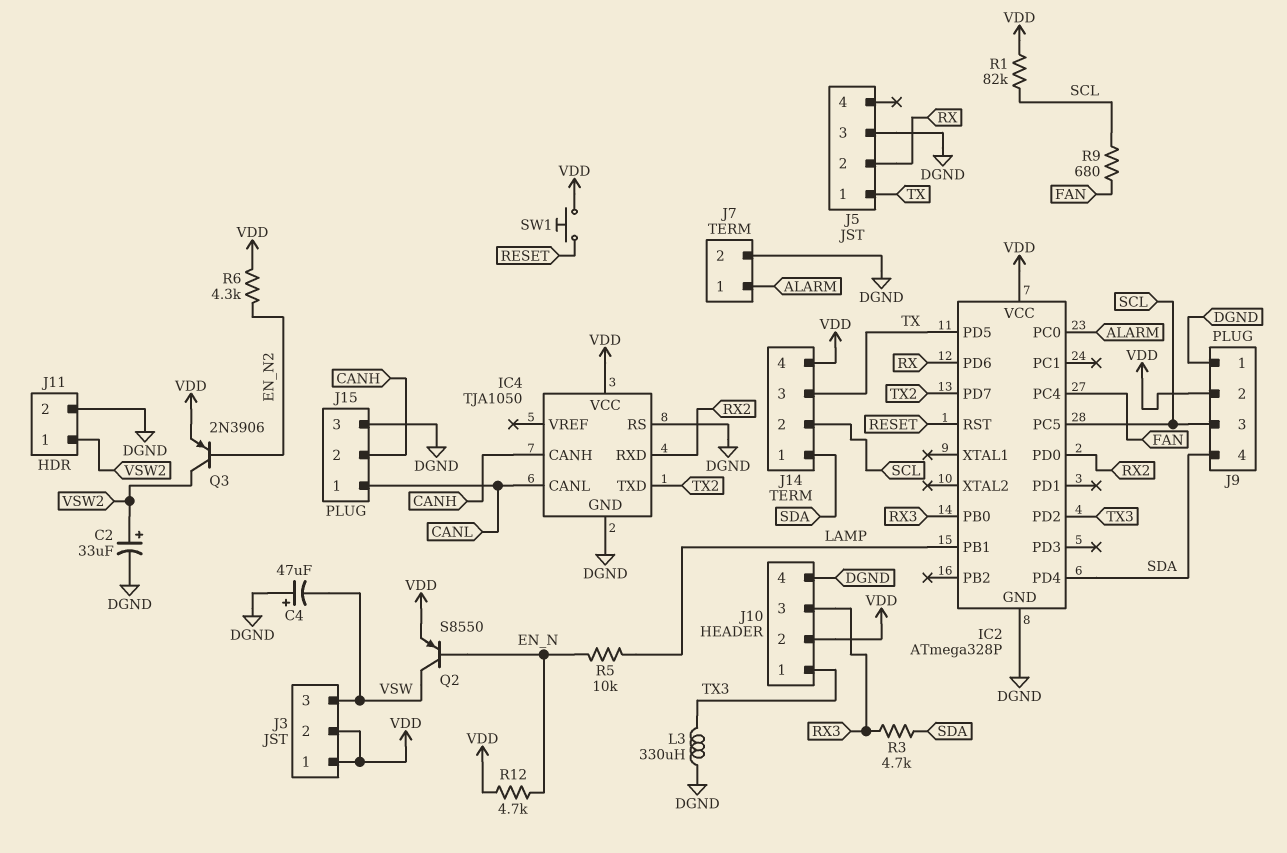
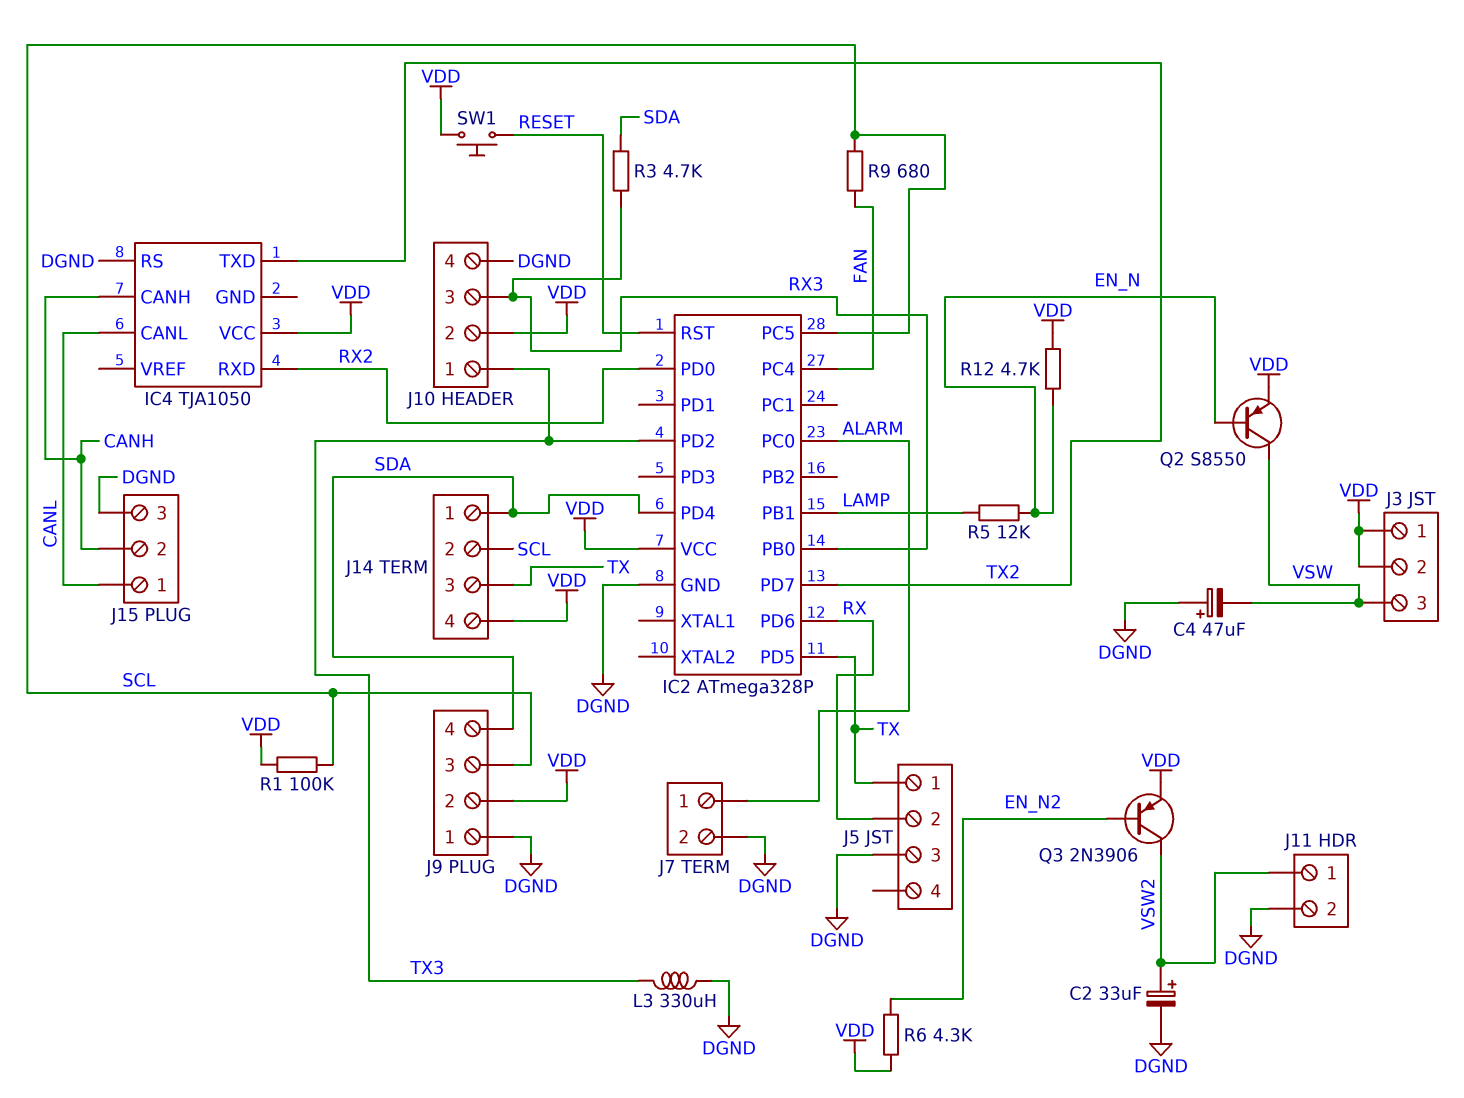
IC4 pin GND: DGND -> none
R1: 82k (SCL, VDD) -> 100k (SCL, VDD)
R5: 10k (EN_N, LAMP) -> 12k (EN_N, LAMP)

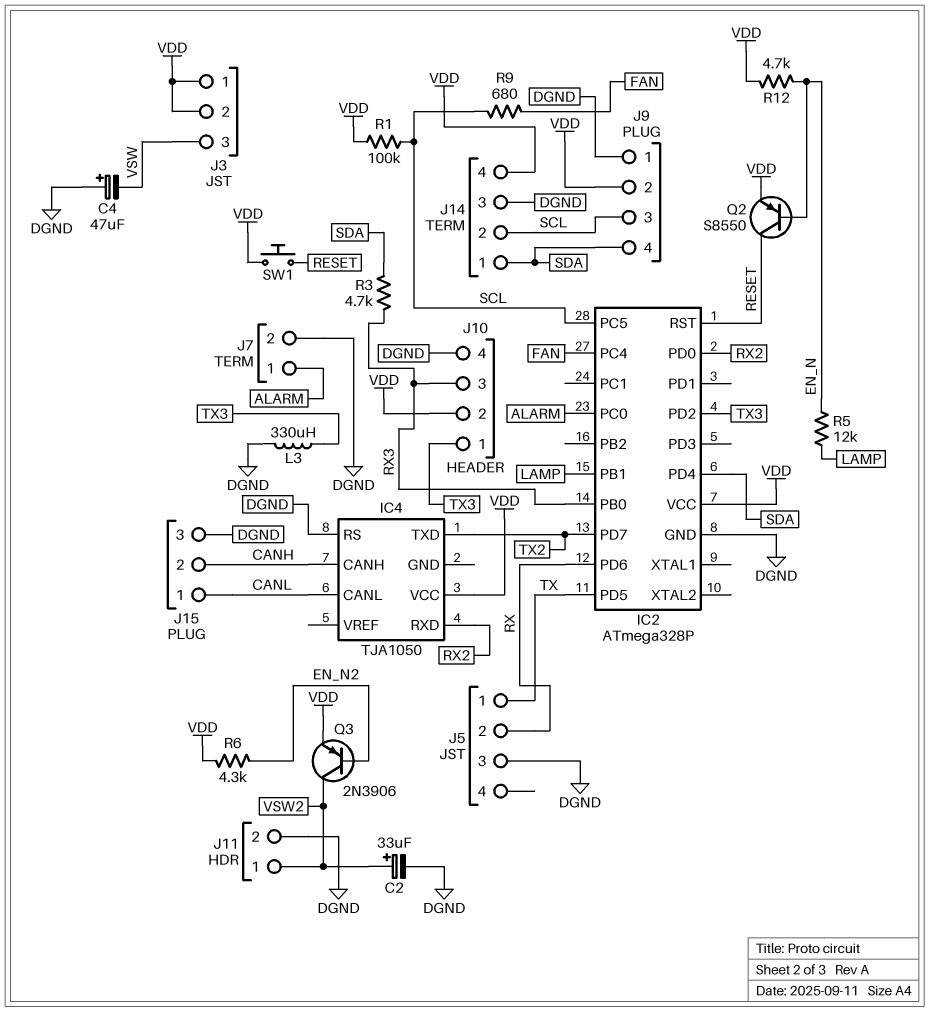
J14 pin 3: TX -> DGND
Q2: PNP S8550 (B EN_N, C VSW, E VDD) -> PNP S8550 (B EN_N, C RESET, E VDD)

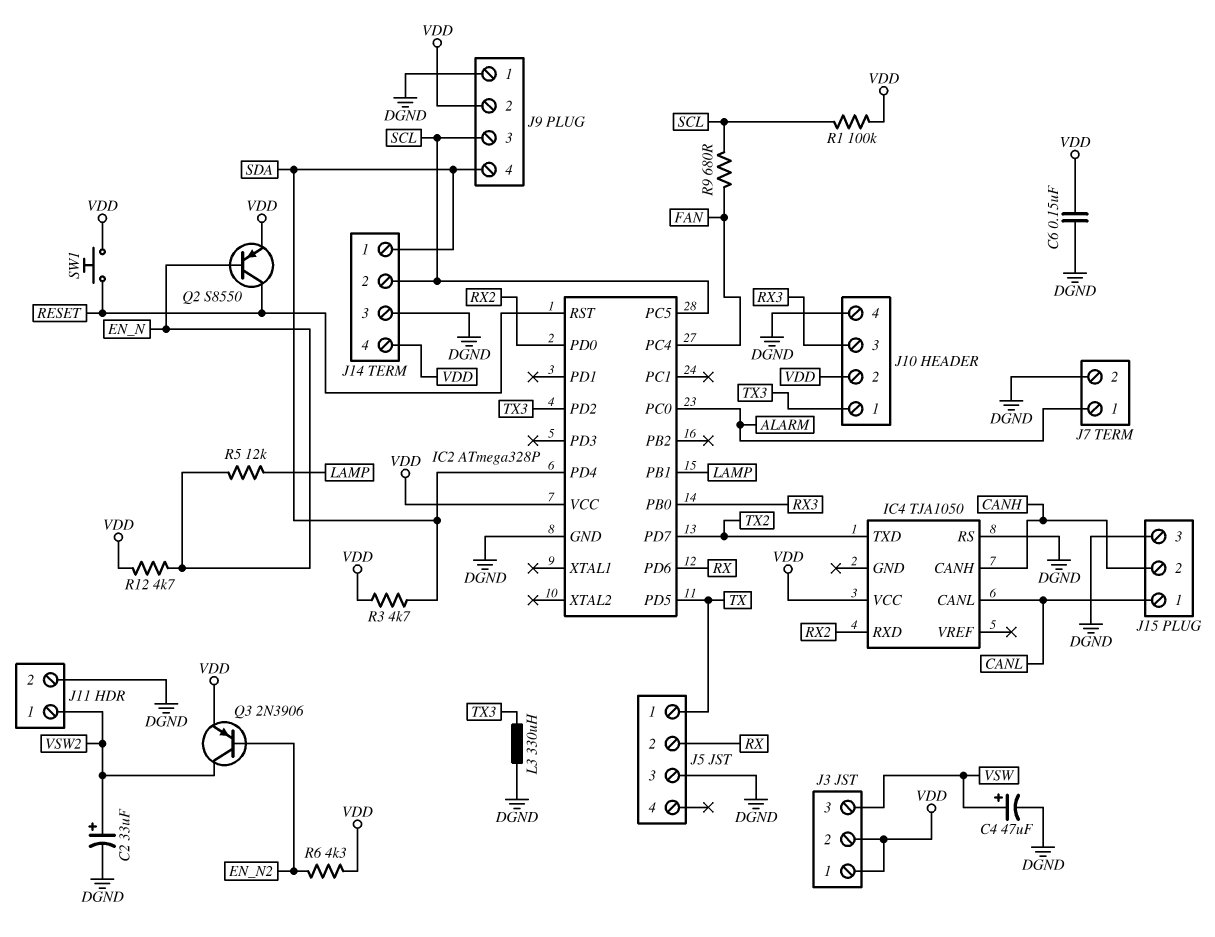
C4: 47uF (plus DGND, minus VSW) -> 47uF (plus VSW, minus DGND)
C6: none -> 150nF (DGND, VDD)
R3: 4.7k (RX3, SDA) -> 4.7k (SDA, VDD)

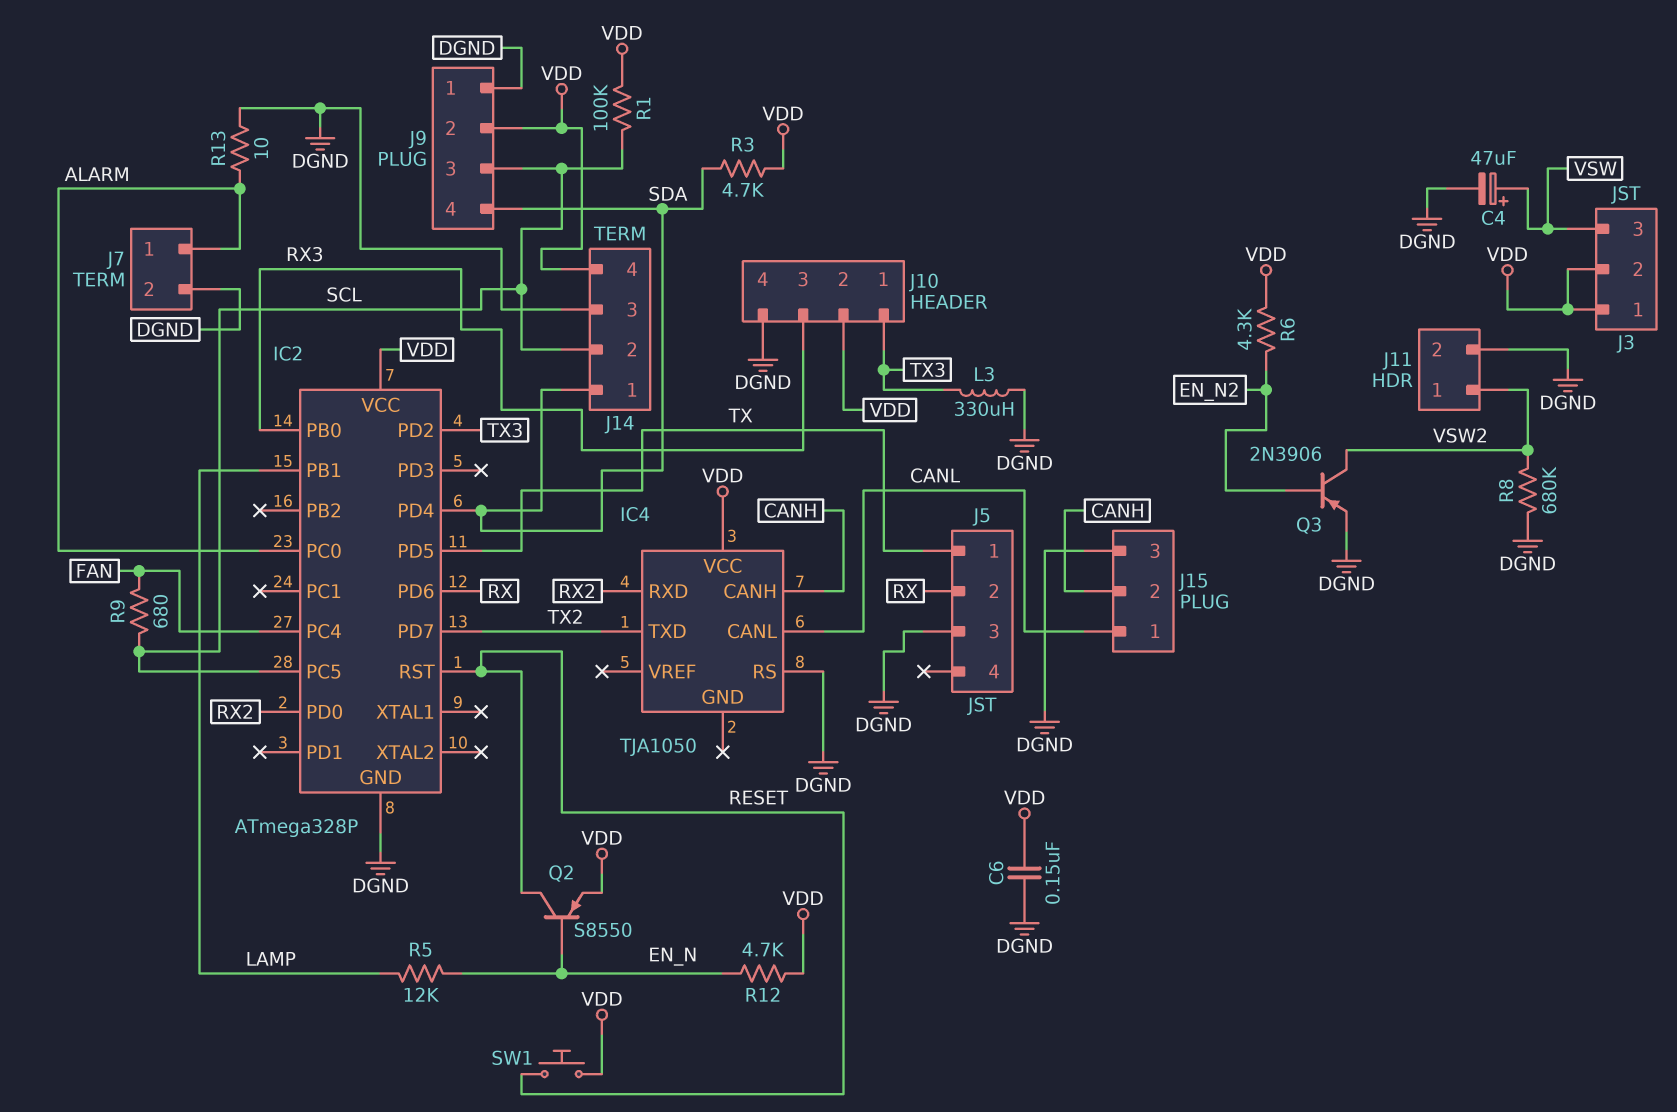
C2: 33uF (plus VSW2, minus DGND) -> none
Q3: PNP 2N3906 (B EN_N2, C VSW2, E VDD) -> PNP 2N3906 (B EN_N2, C VSW2, E DGND)
R8: none -> 680k (DGND, VSW2)
R13: none -> 10 (ALARM, DGND)

